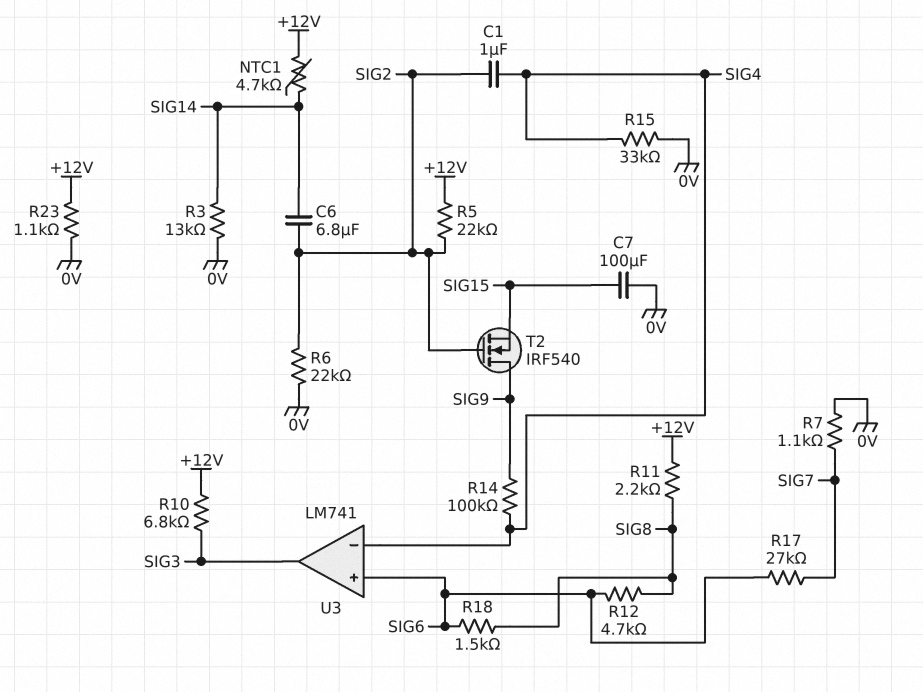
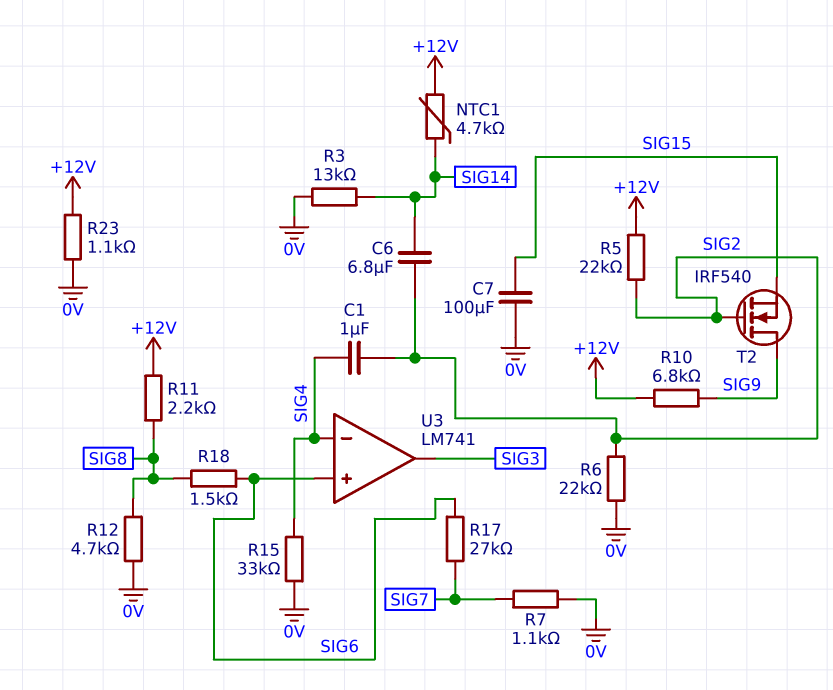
R10: 6.8k (+12V, SIG3) -> 6.8k (+12V, SIG9)
R12: 4.7k (SIG6, SIG8) -> 4.7k (0V, SIG8)
R14: 100k (SIG4, SIG9) -> none

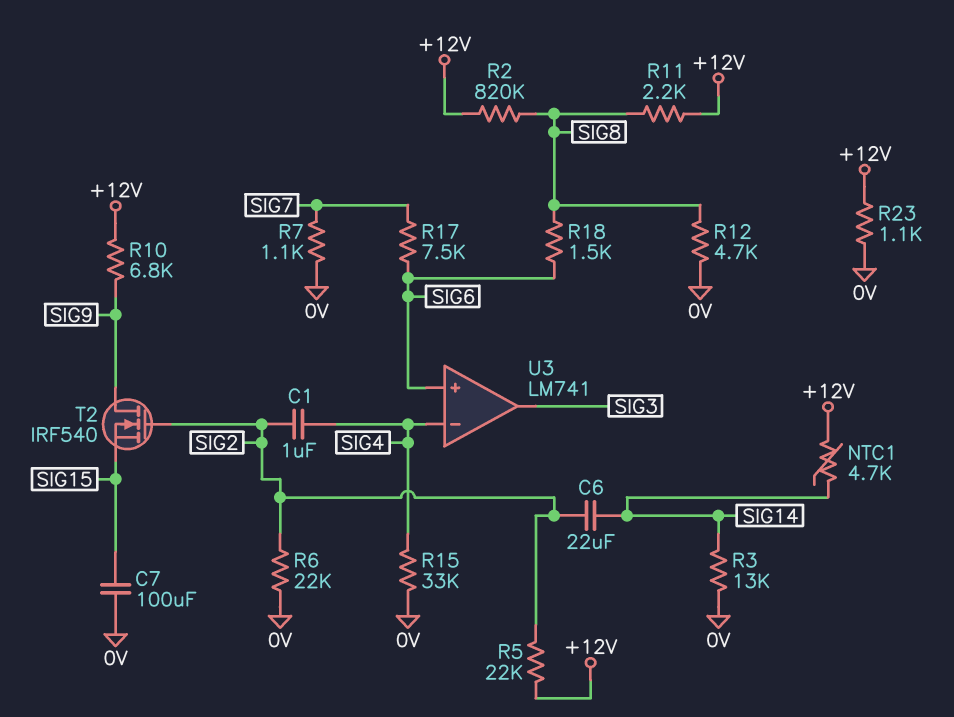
C6: 6.8uF (SIG2, SIG14) -> 22uF (SIG2, SIG14)
R2: none -> 820k (+12V, SIG8)
R17: 27k (SIG6, SIG7) -> 7.5k (SIG6, SIG7)

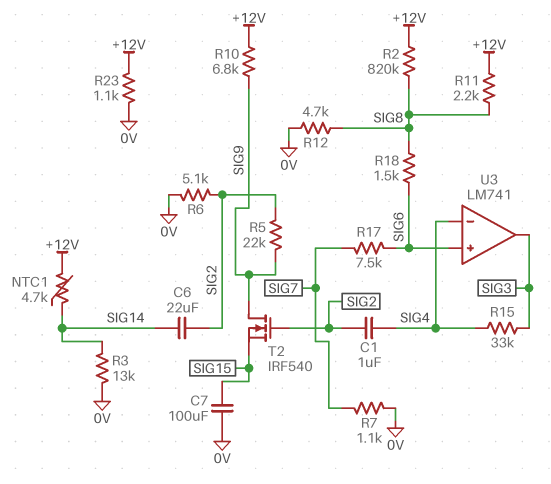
R5: 22k (+12V, SIG2) -> 22k (SIG2, SIG9)
R6: 22k (0V, SIG2) -> 5.1k (0V, SIG2)
R15: 33k (0V, SIG4) -> 33k (SIG3, SIG4)

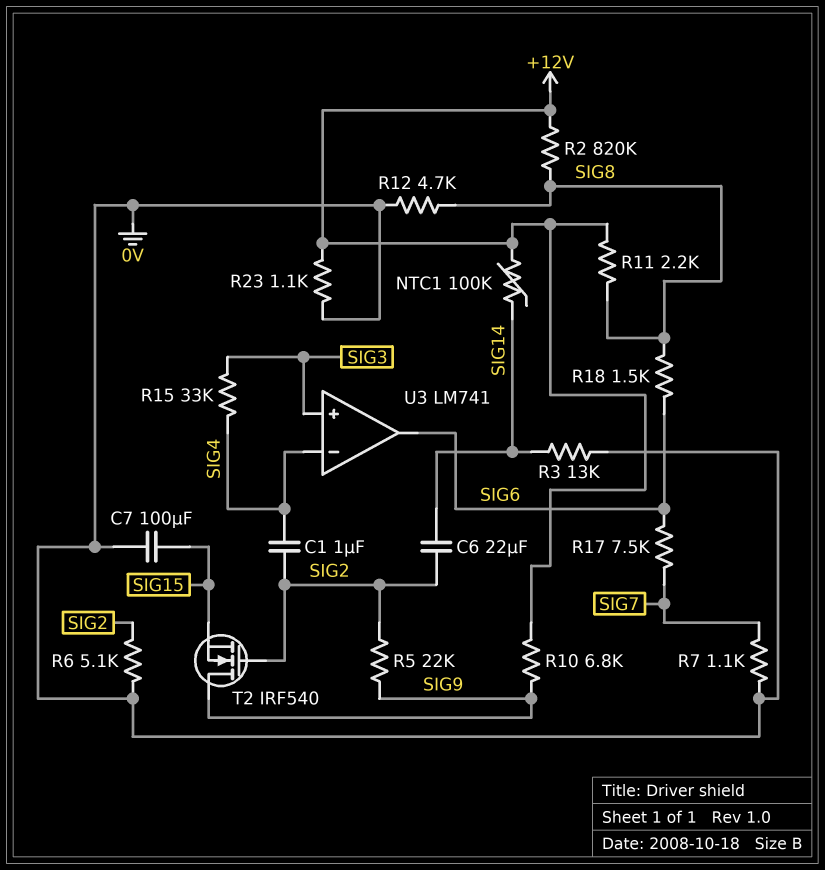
NTC1: 4.7k (+12V, SIG14) -> 100k (+12V, SIG14)
U3 pin in+: SIG6 -> SIG3
U3 pin out: SIG3 -> SIG6

